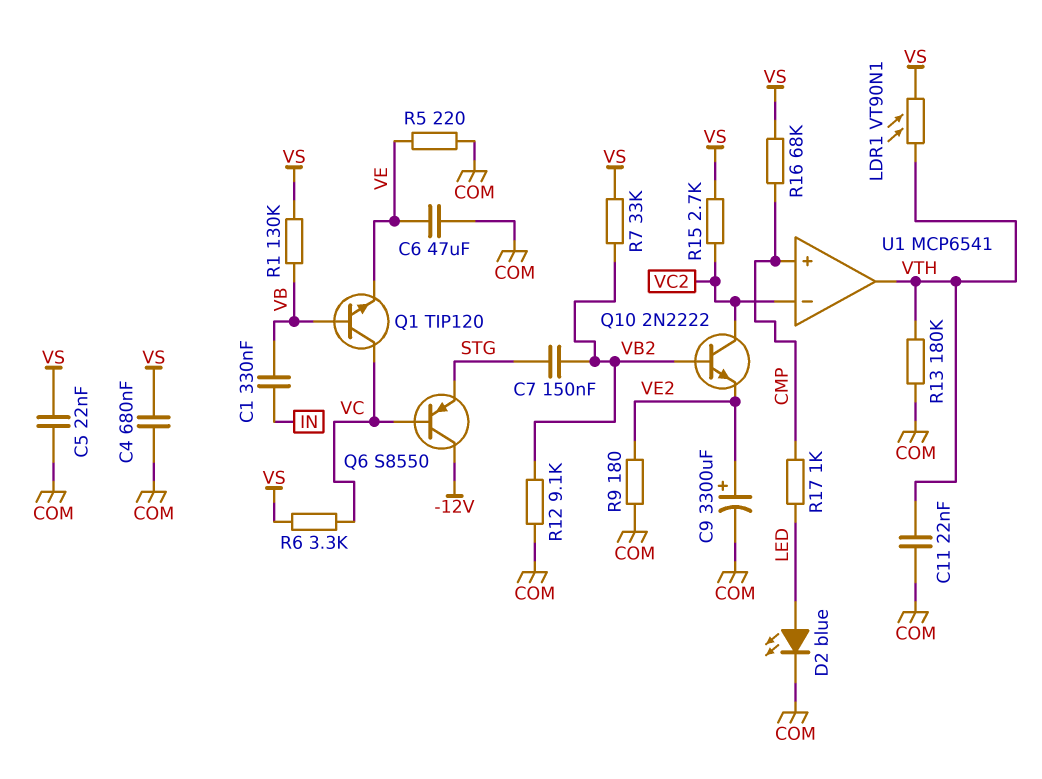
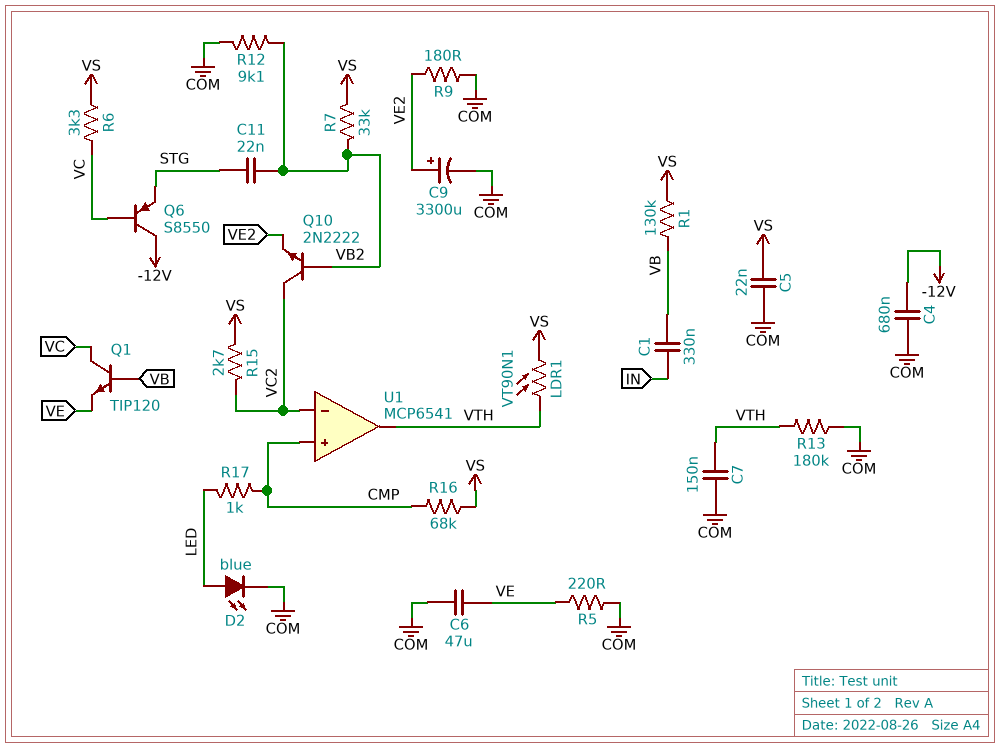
C4: 680nF (COM, VS) -> 680nF (-12V, COM)
C7: 150nF (STG, VB2) -> 150nF (COM, VTH)
C11: 22nF (COM, VTH) -> 22nF (STG, VB2)

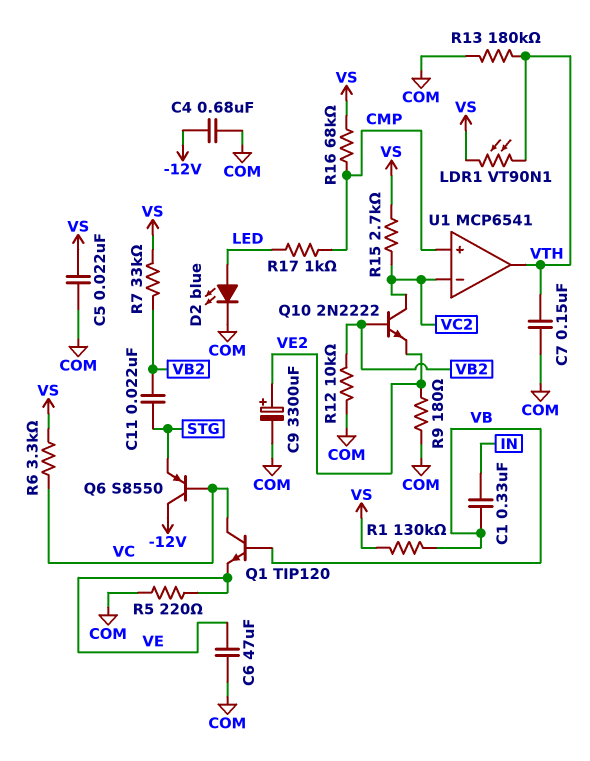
R12: 9.1k (COM, VB2) -> 10k (COM, VB2)

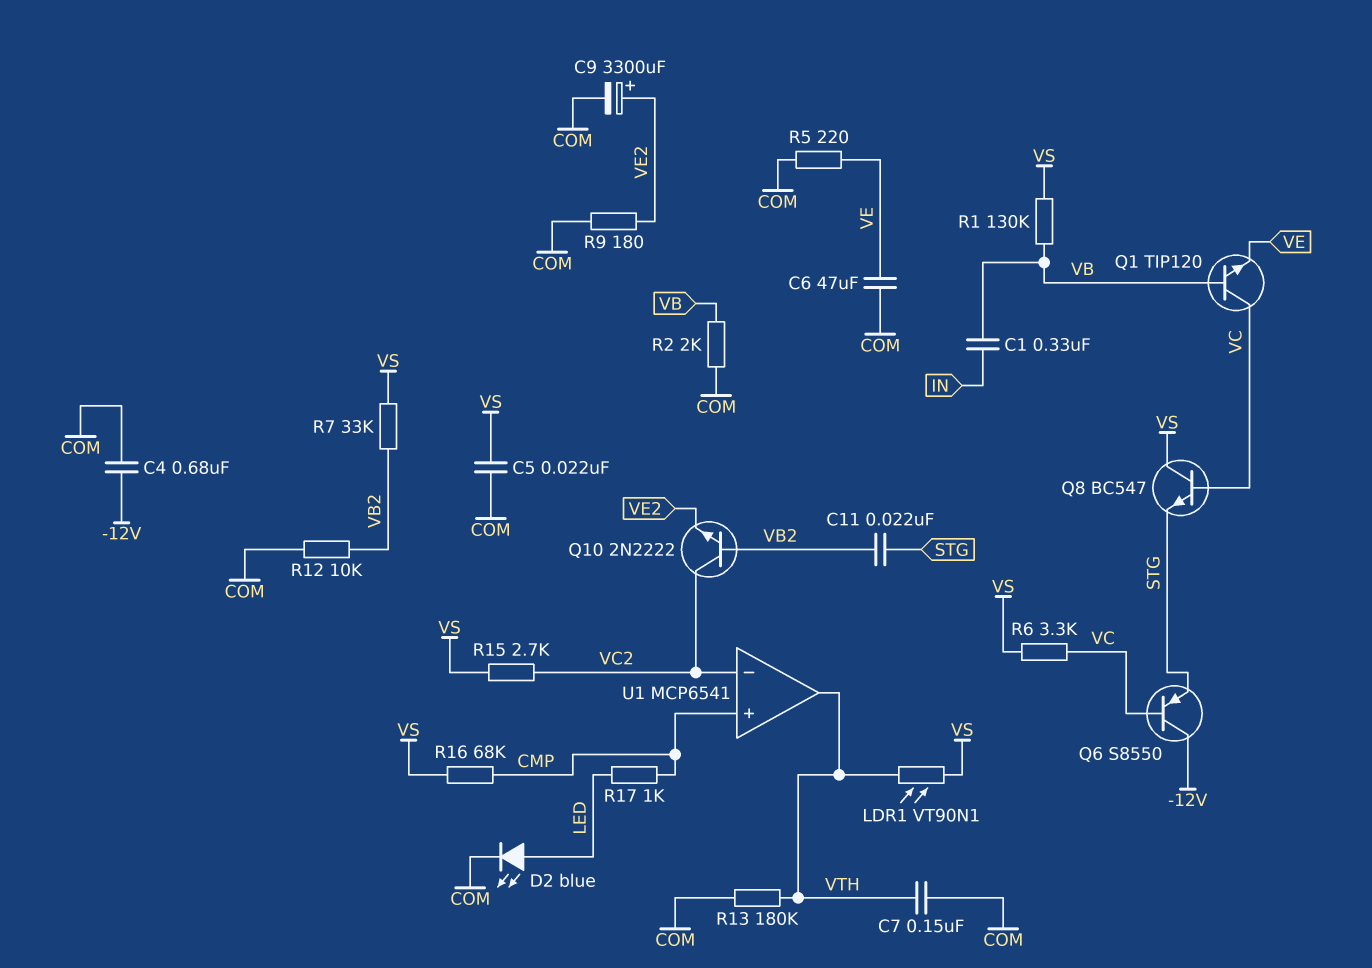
Q8: none -> NPN BC547 (B VC, C VS, E STG)
R2: none -> 2k (COM, VB)

